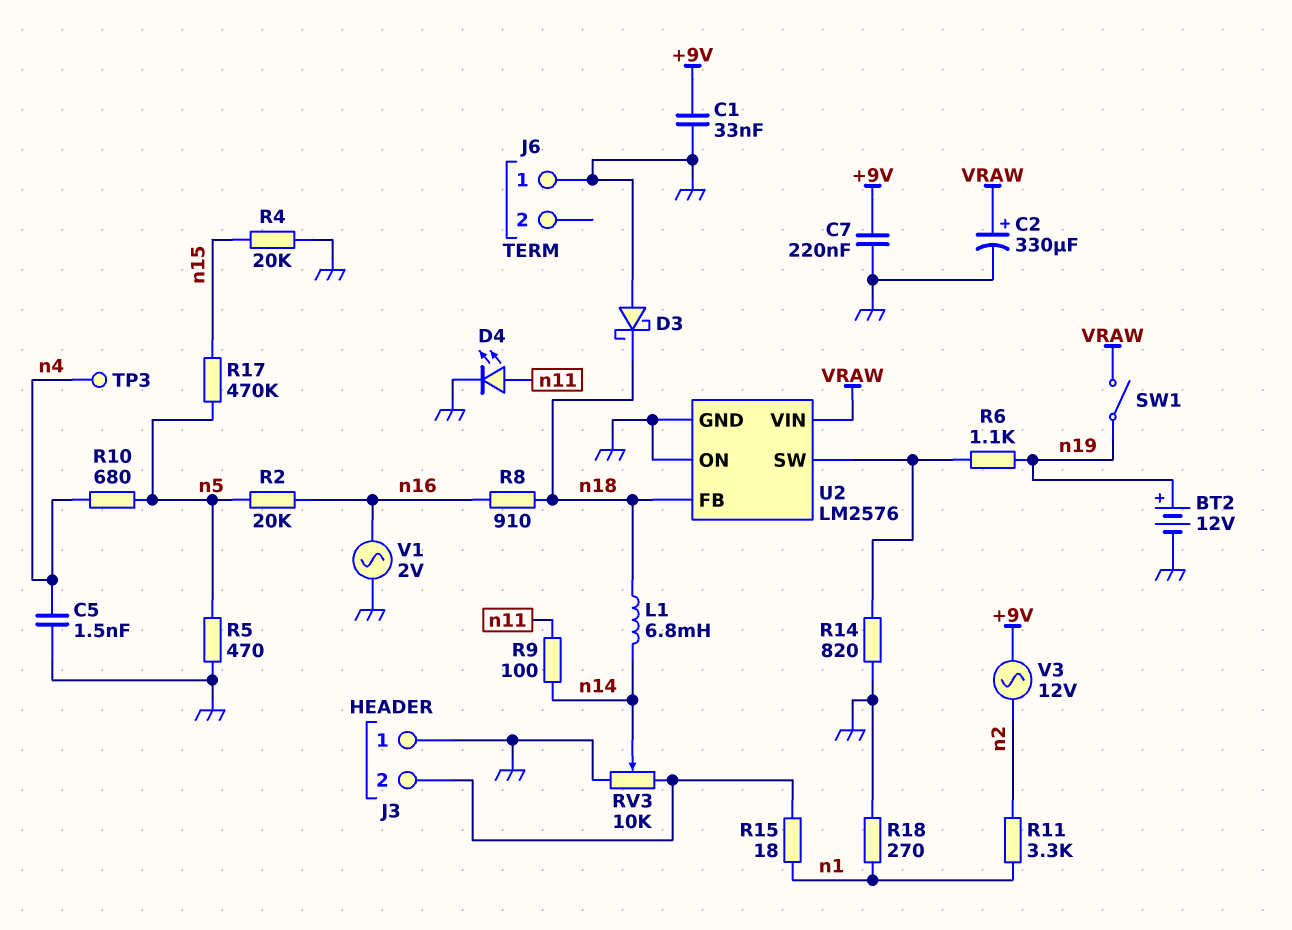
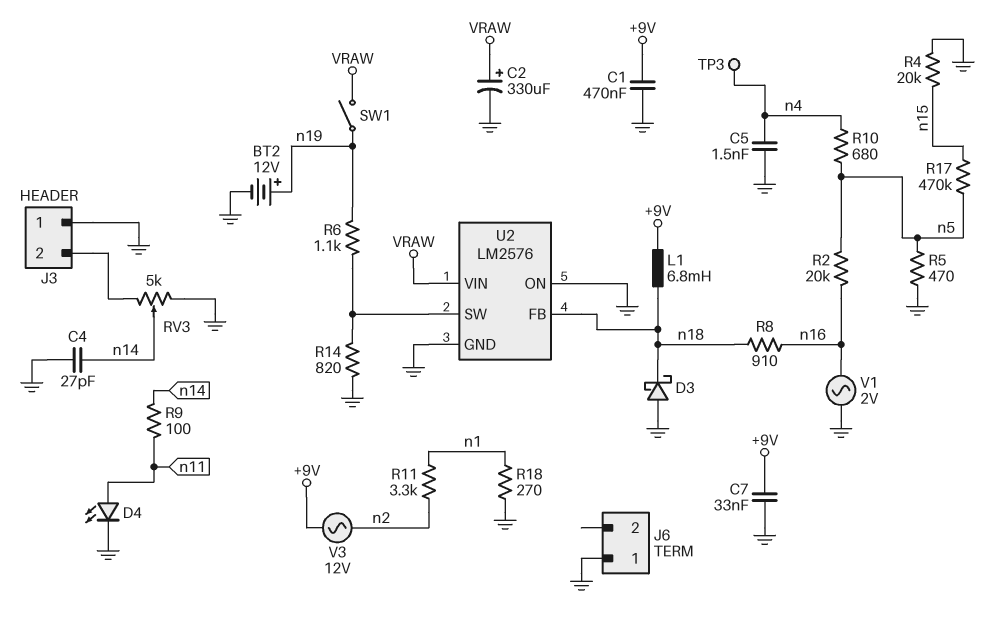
C1: 33nF (+9V, GND) -> 470nF (+9V, GND)
C4: none -> 27pF (GND, n14)
C7: 220nF (+9V, GND) -> 33nF (+9V, GND)
L1: 6.8mH (n14, n18) -> 6.8mH (+9V, n18)
R15: 18 (J3/2, n1) -> none
RV3: 10k (GND, J3/2, wiper n14) -> 5k (GND, J3/2, wiper n14)

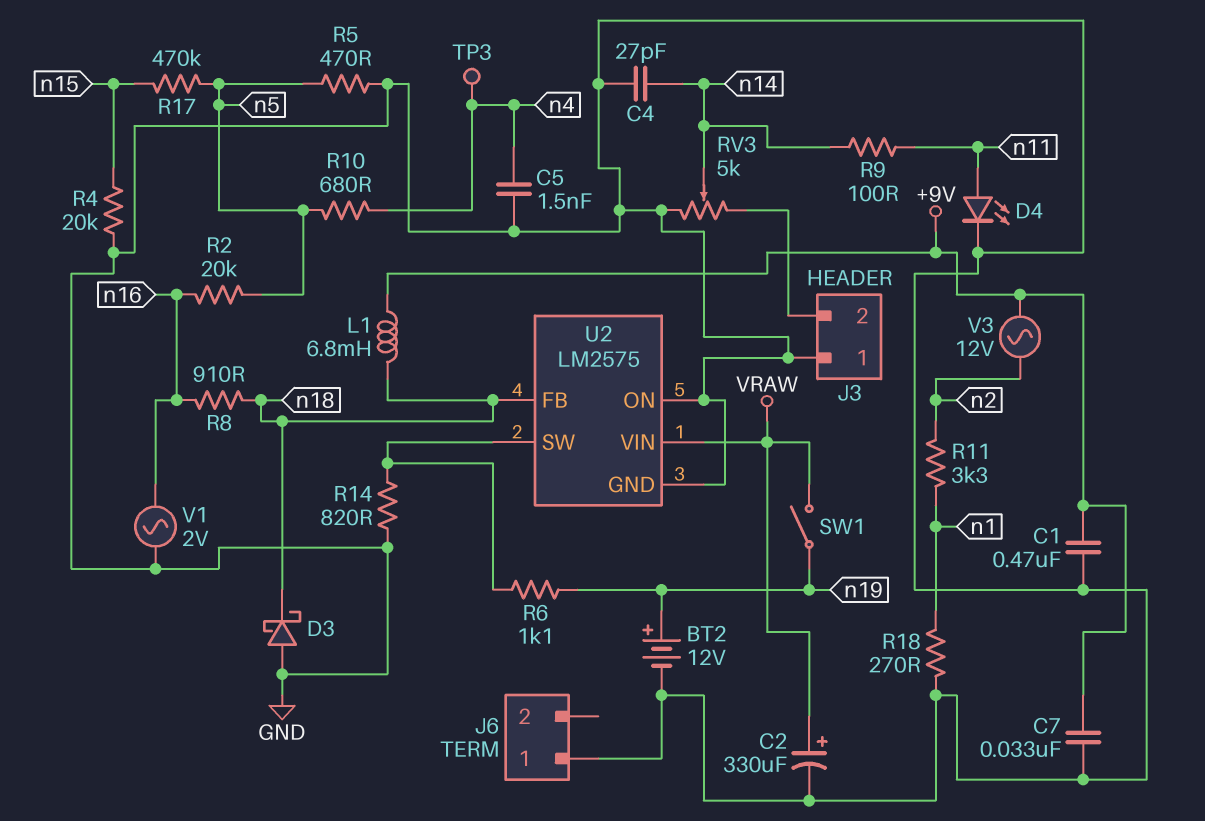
U2: LM2576 -> LM2575

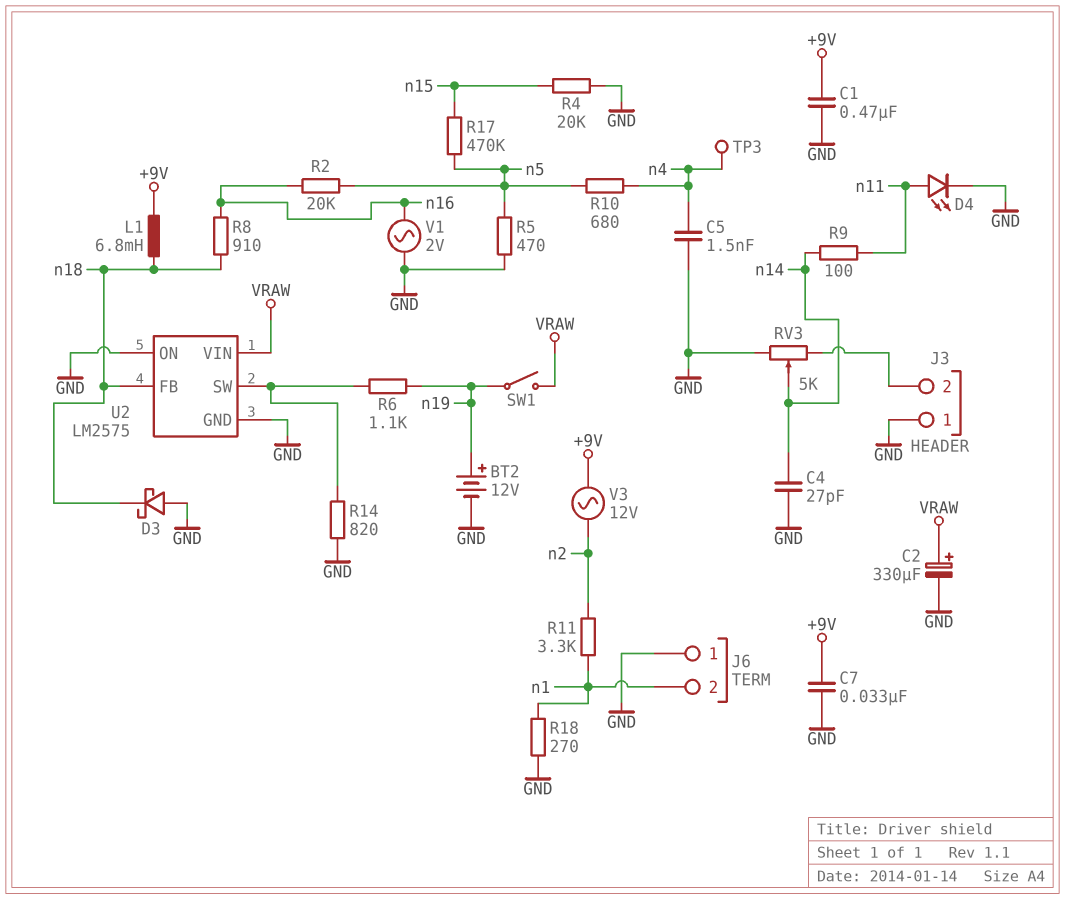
J6 pin 2: none -> n1

